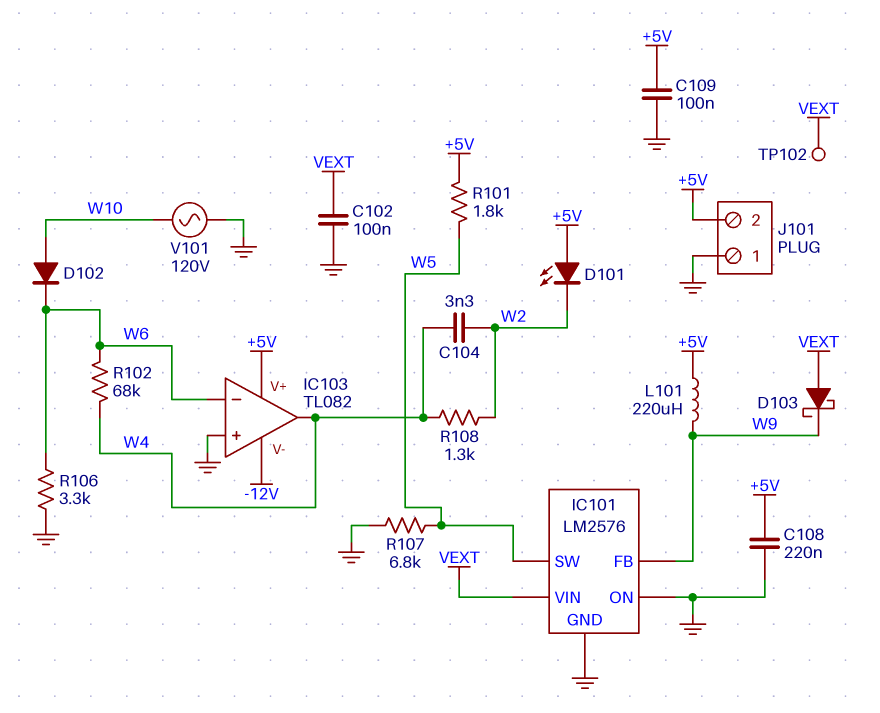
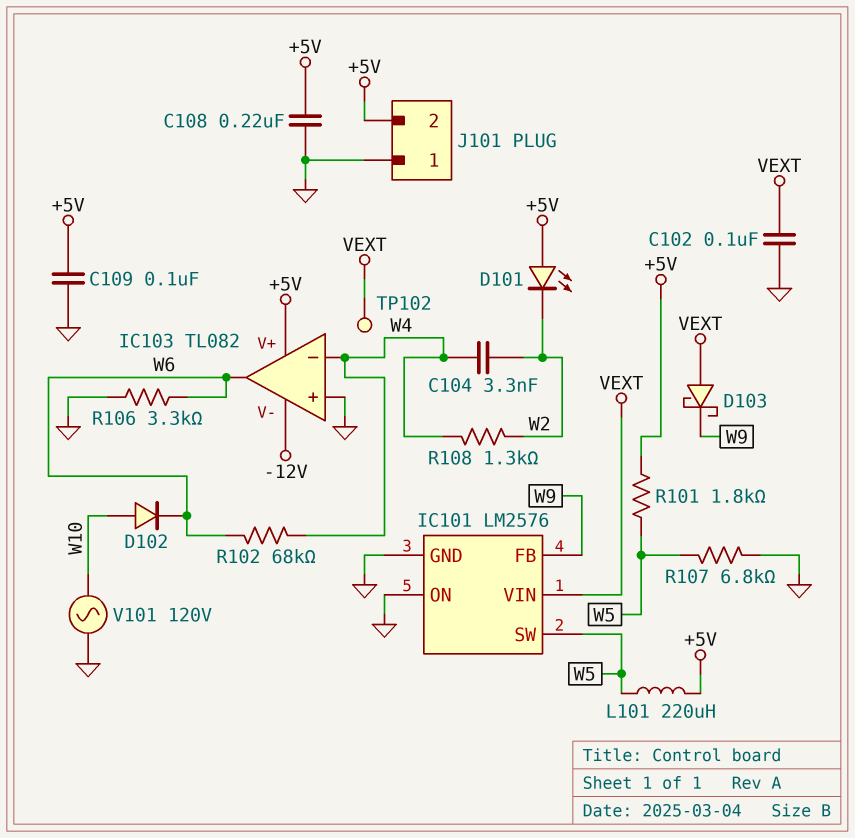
IC103 pin in-: W6 -> W4
IC103 pin out: W4 -> W6
L101: 220uH (+5V, W9) -> 220uH (+5V, W5)

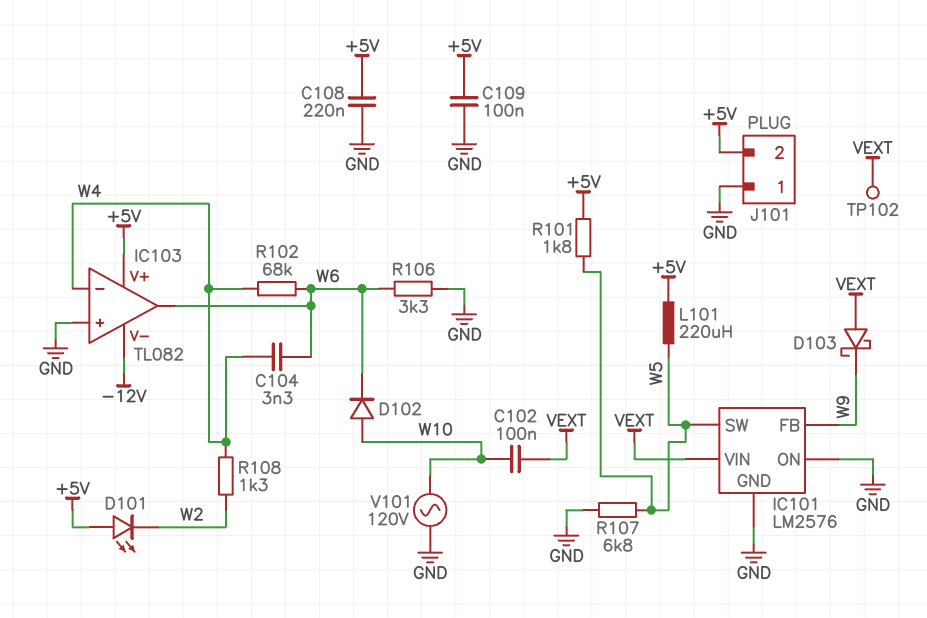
C102: 100nF (GND, VEXT) -> 100nF (VEXT, W10)
C104: 3.3nF (W2, W4) -> 3.3nF (W4, W6)

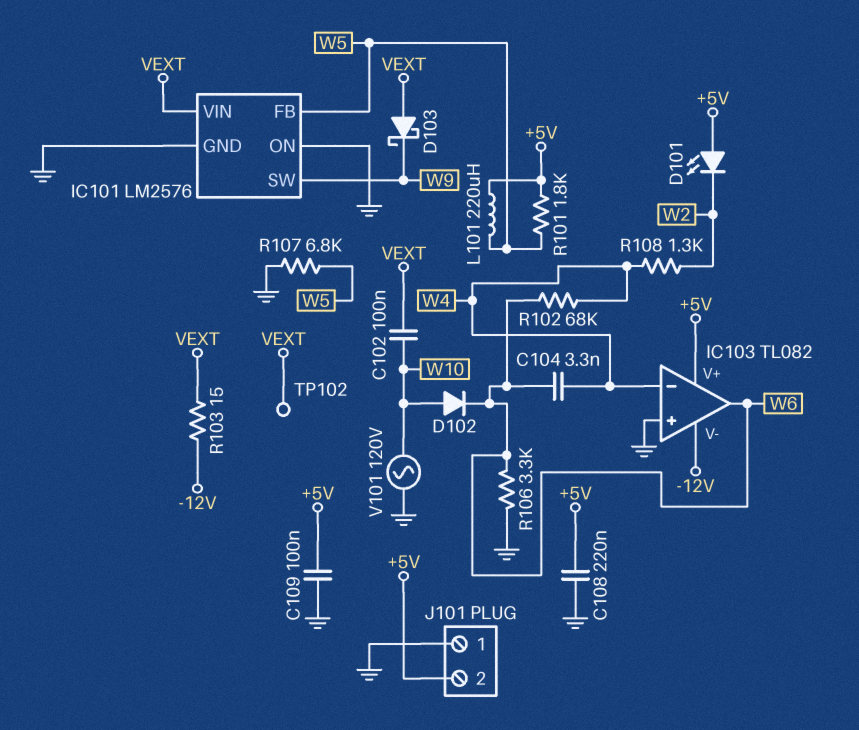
IC101 pin FB: W9 -> W5
IC101 pin SW: W5 -> W9
R103: none -> 15 (-12V, VEXT)

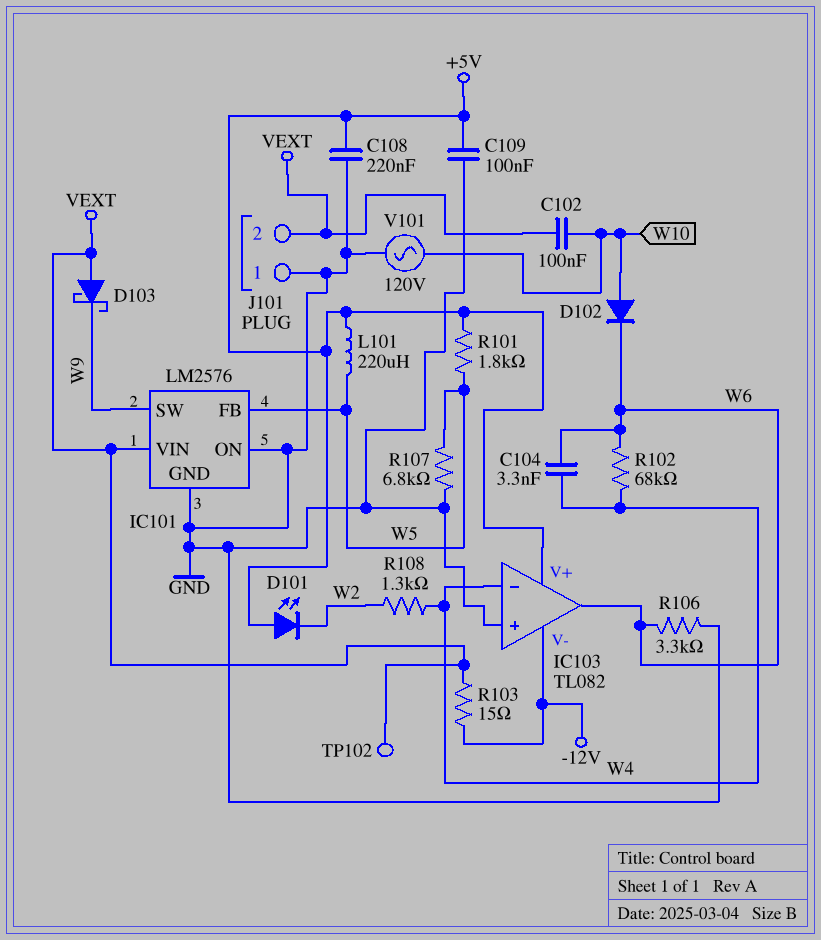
J101 pin 2: +5V -> VEXT

